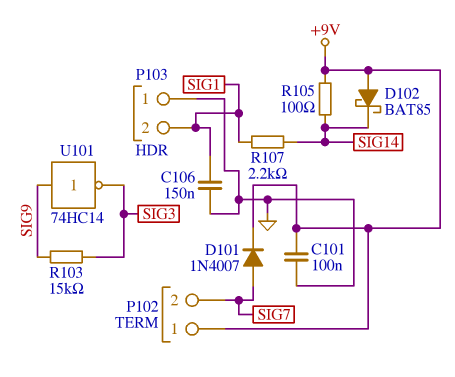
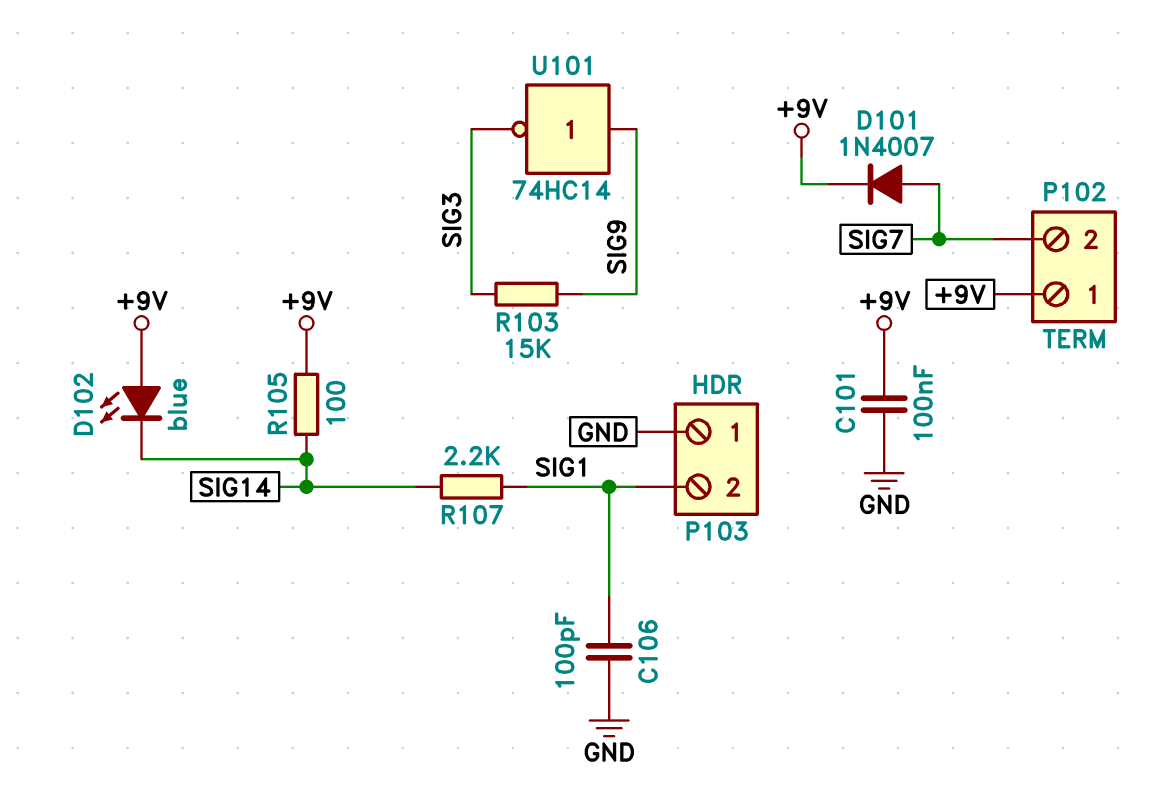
C106: 150nF (GND, SIG1) -> 100pF (GND, SIG1)
D102: schottky BAT85 (A +9V, K SIG14) -> LED blue (A +9V, K SIG14)

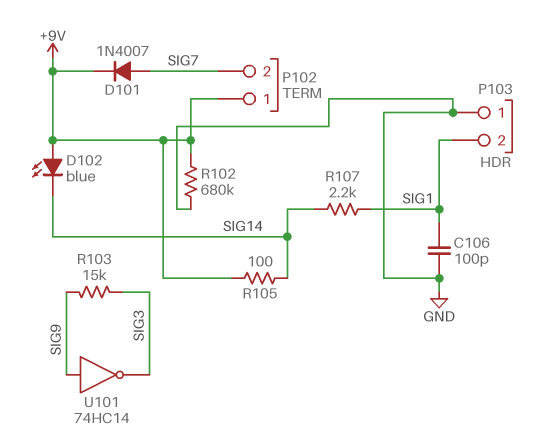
C101: 100nF (+9V, GND) -> none
R102: none -> 680k (+9V, GND)

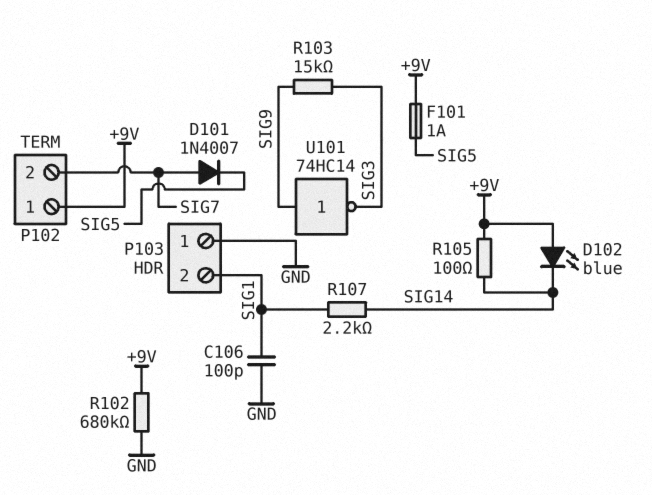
D101: diode 1N4007 (A SIG7, K +9V) -> diode 1N4007 (A SIG7, K SIG5)
F101: none -> 1A (+9V, SIG5)

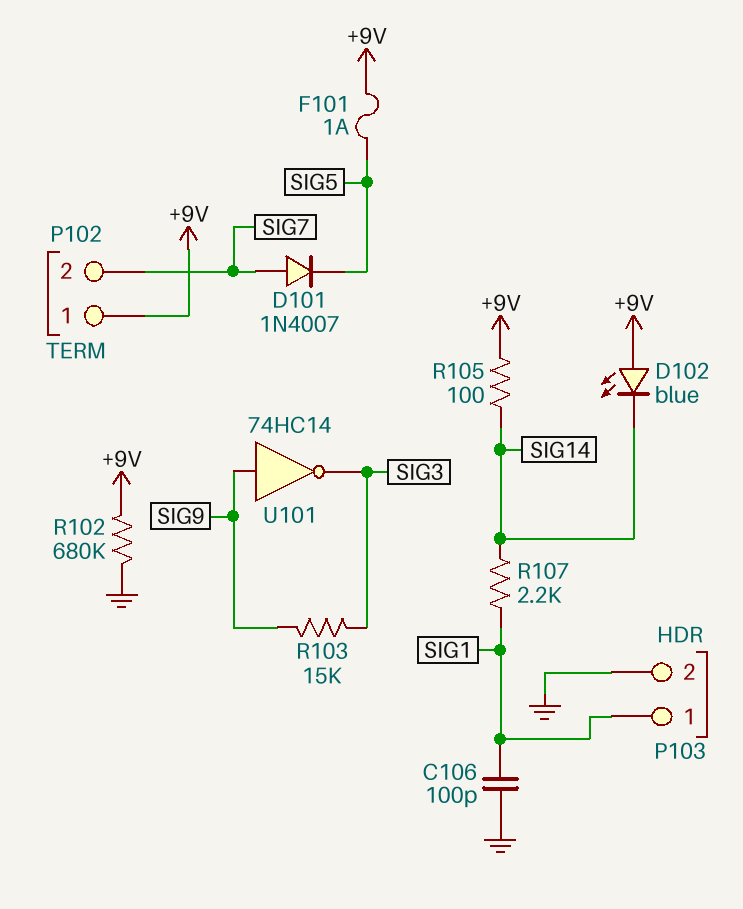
P103 pin 1: GND -> SIG1
P103 pin 2: SIG1 -> GND

